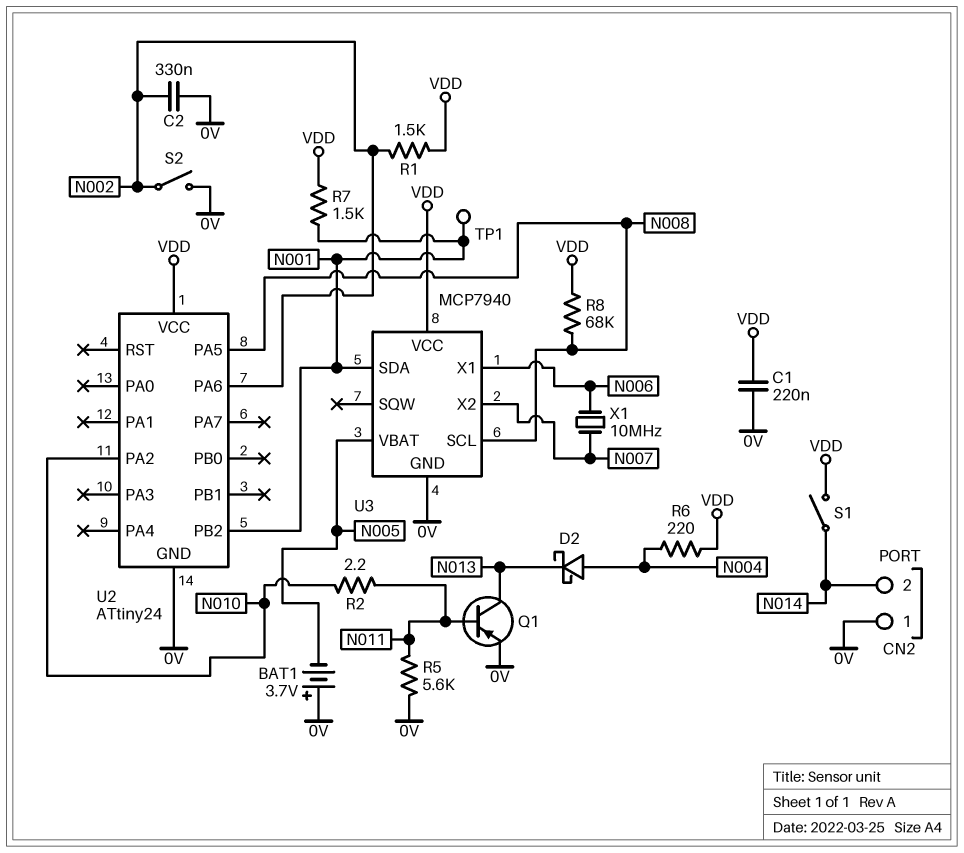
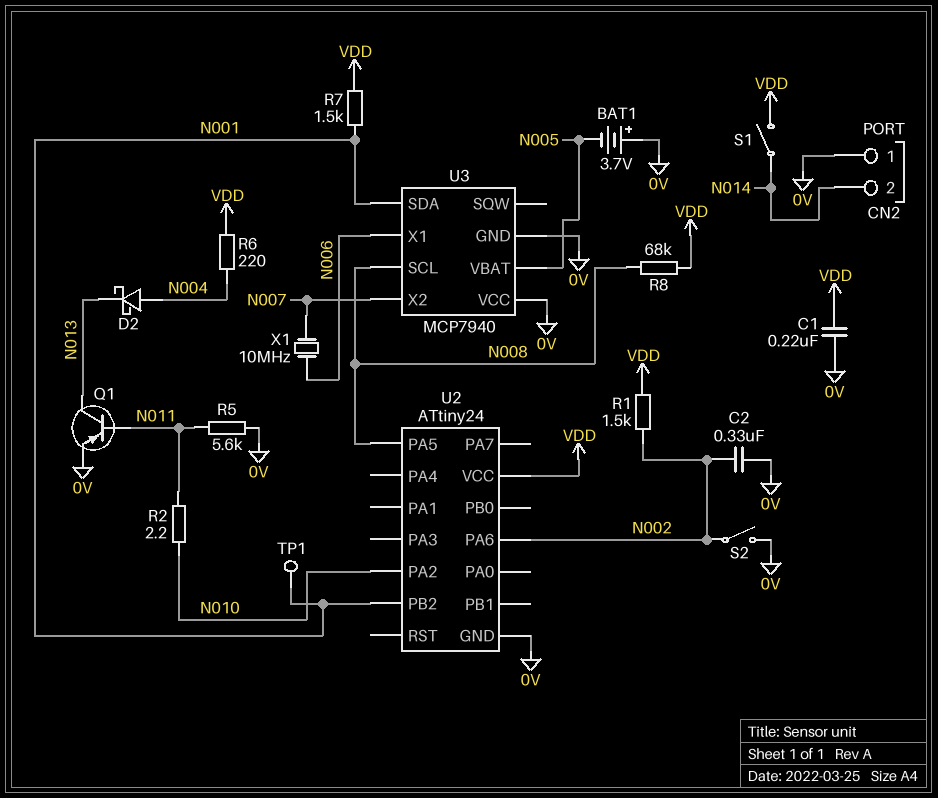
U3 pin VCC: VDD -> 0V

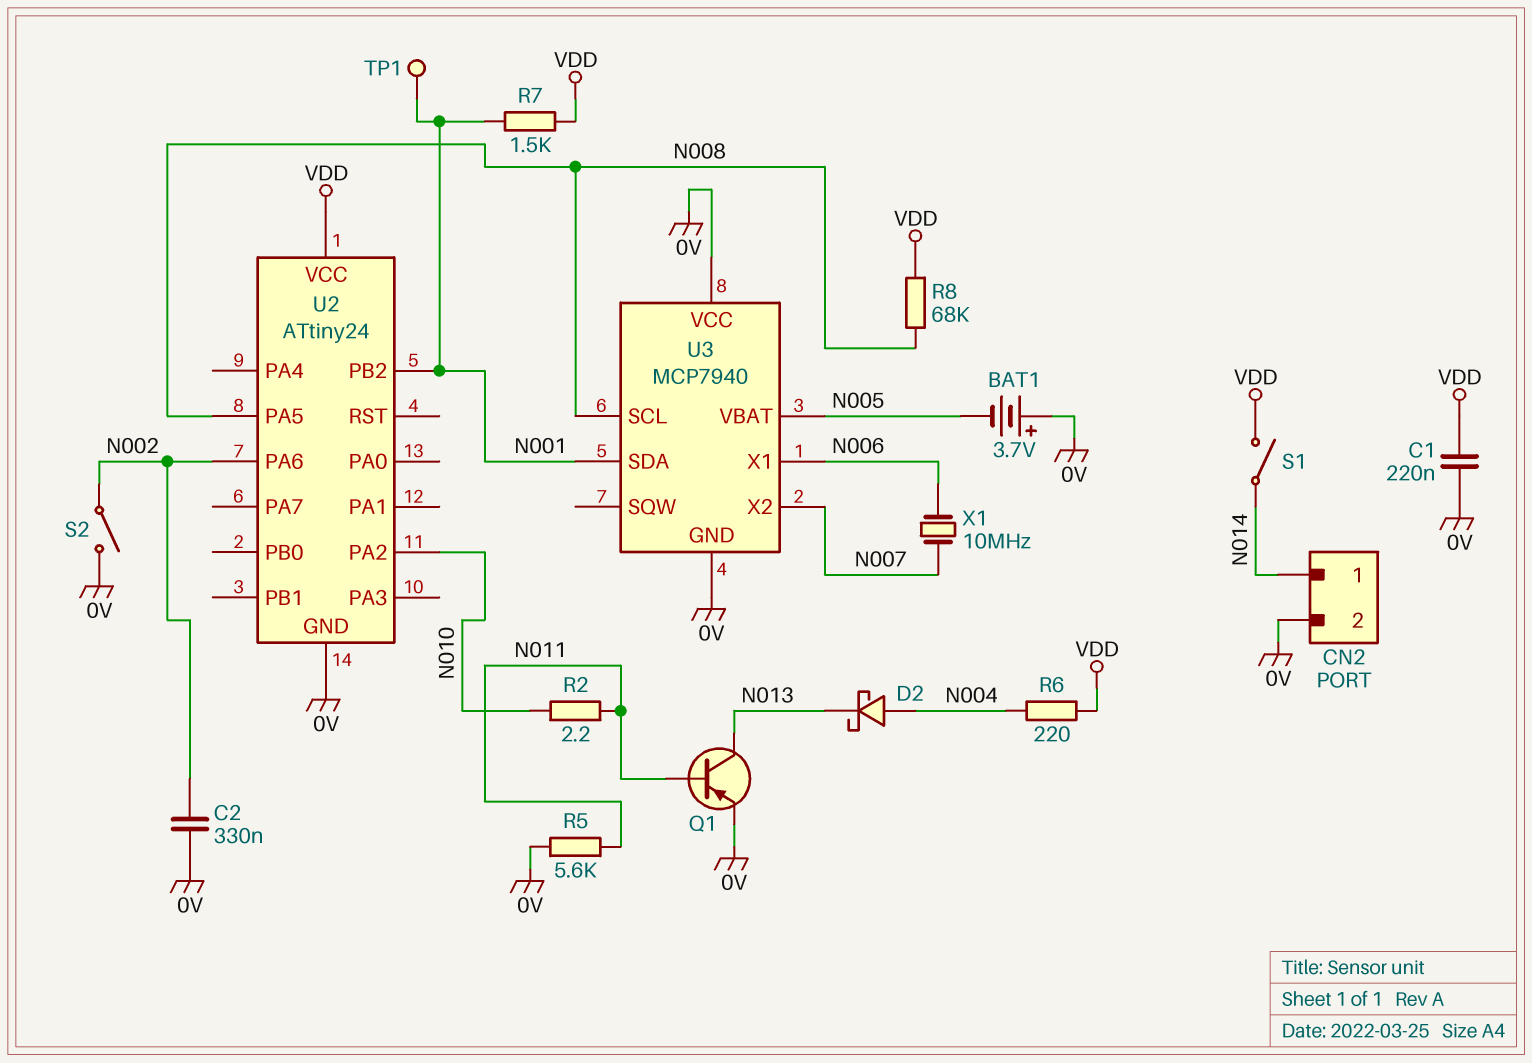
CN2 pin 1: 0V -> N014
CN2 pin 2: N014 -> 0V
R1: 1.5k (N002, VDD) -> none

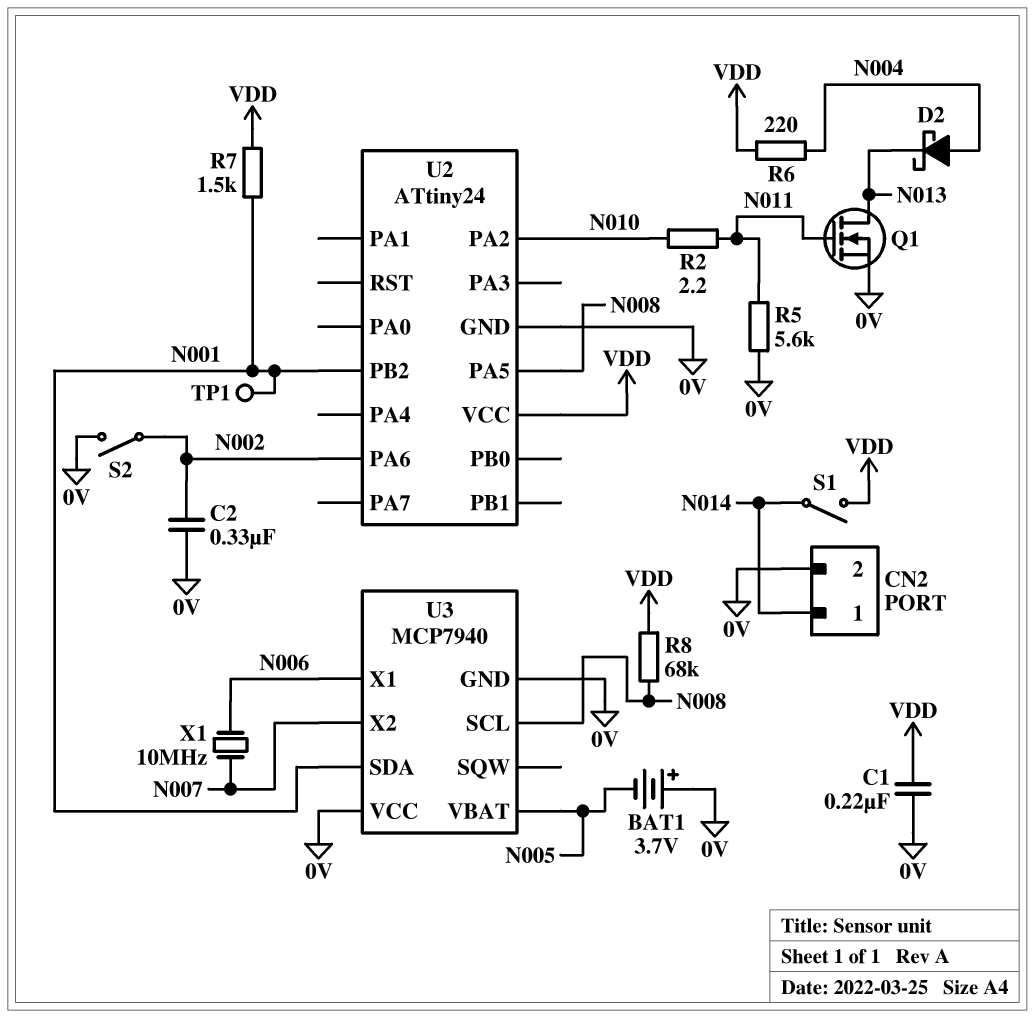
Q1: PNP (B N011, C N013, E 0V) -> NMOS (G N011, D N013, S 0V)

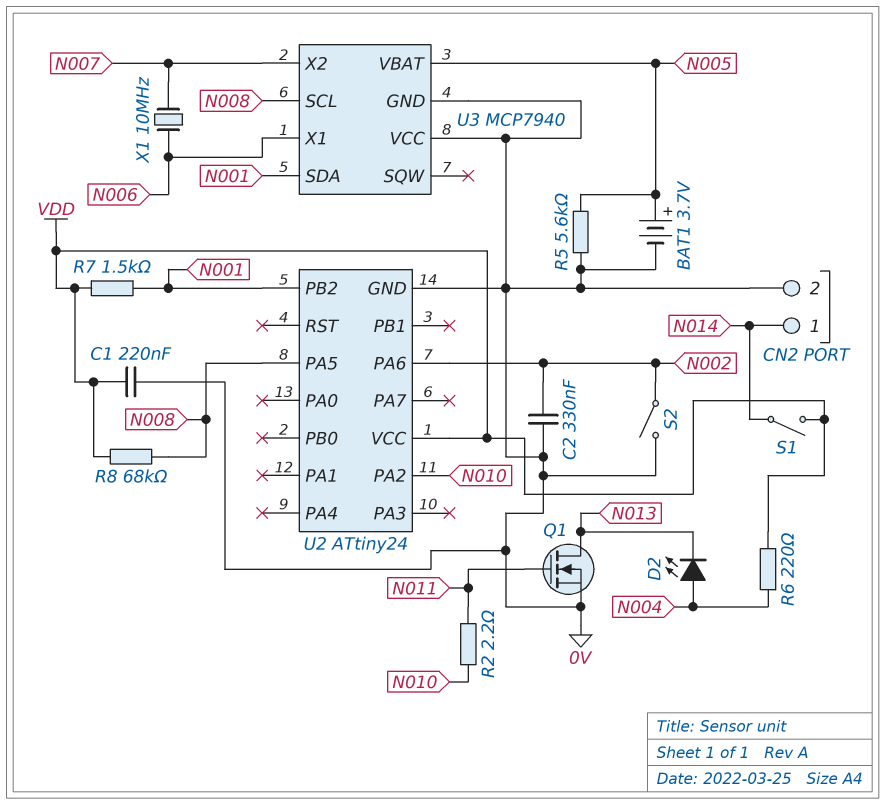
BAT1: 3.7V (plus 0V, minus N005) -> 3.7V (plus N005, minus 0V)
D2: schottky (A N004, K N013) -> LED (A N004, K N013)
R5: 5.6k (0V, N011) -> 5.6k (0V, N005)
TP1: test point (N001) -> none

